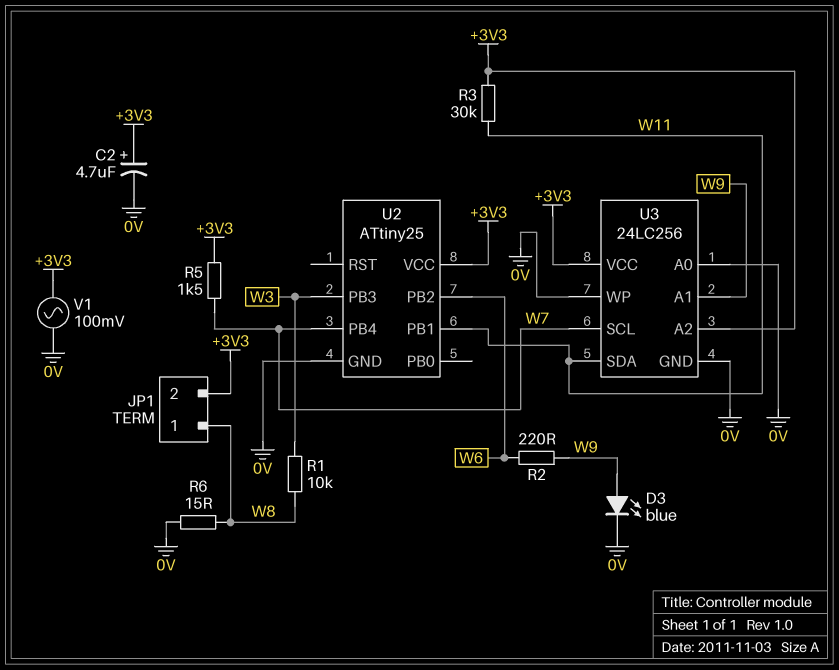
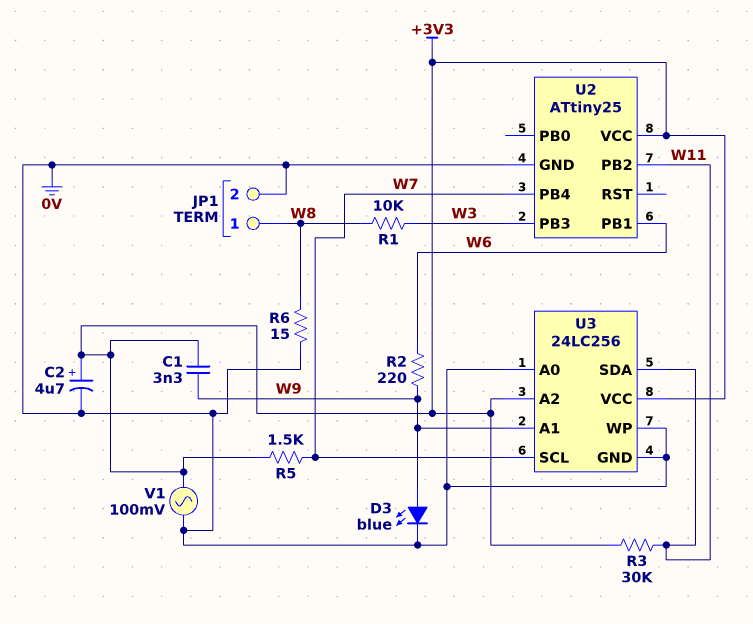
C1: none -> 3.3nF (+3V3, W9)
JP1 pin 2: +3V3 -> 0V
U2 pin PB1: W11 -> W6
U2 pin PB2: W6 -> W11

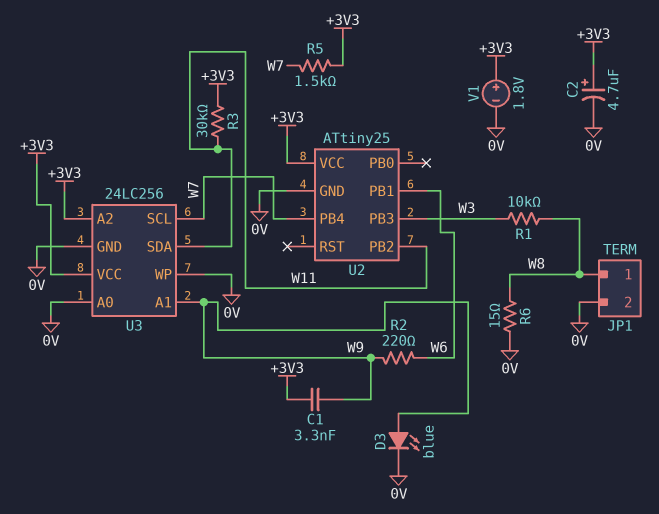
V1: AC 100mV (+3V3, 0V) -> 1.8V (plus +3V3, minus 0V)

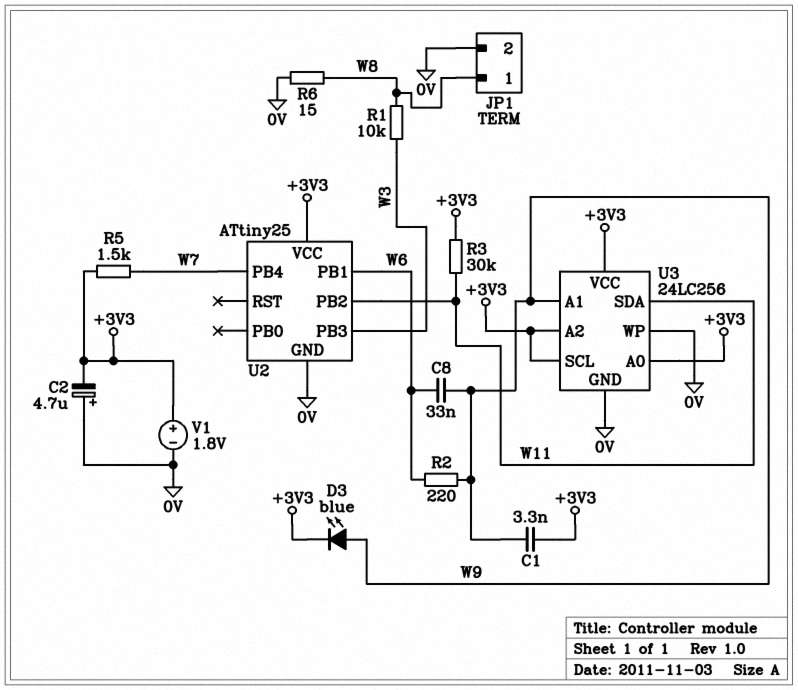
C2: 4.7uF (plus +3V3, minus 0V) -> 4.7uF (plus 0V, minus +3V3)
C8: none -> 33nF (W6, W9)
D3: LED blue (A W9, K 0V) -> LED blue (A W9, K +3V3)
U3 pin A0: 0V -> +3V3
U3 pin SCL: W7 -> +3V3

